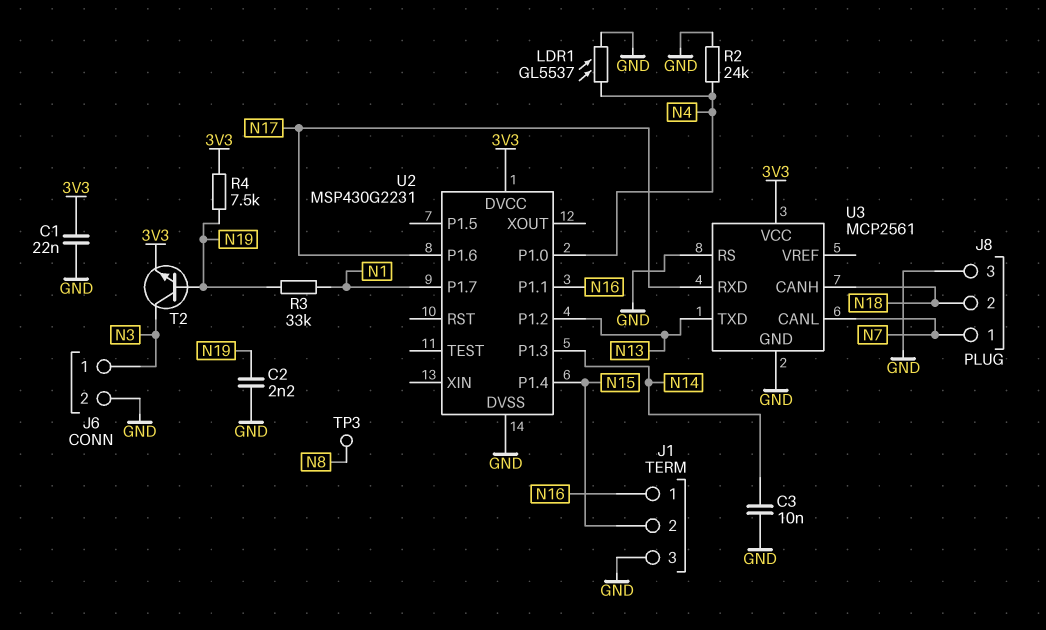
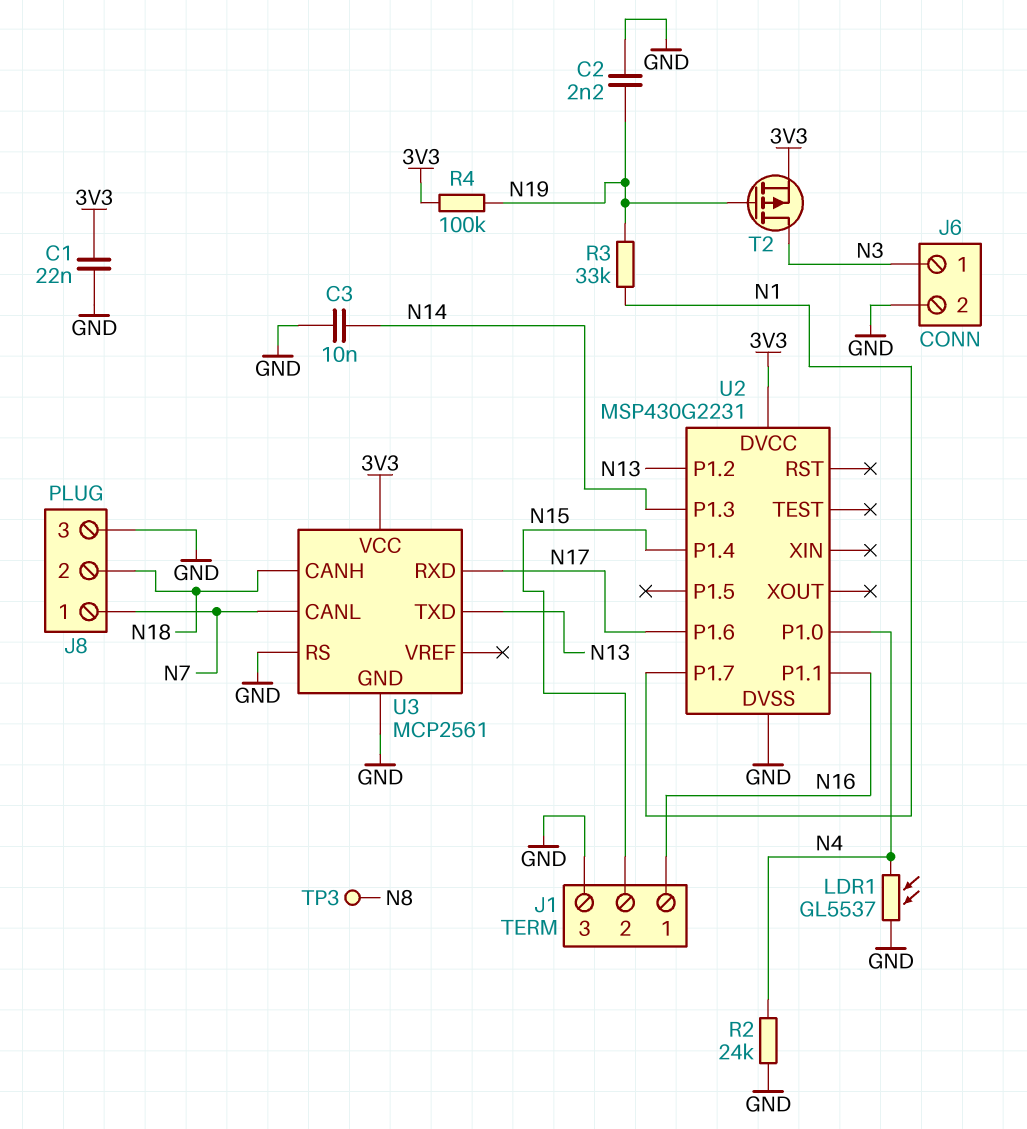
R4: 7.5k (3V3, N19) -> 100k (3V3, N19)
T2: NPN (B N19, C N3, E 3V3) -> PMOS (G N19, D N3, S 3V3)

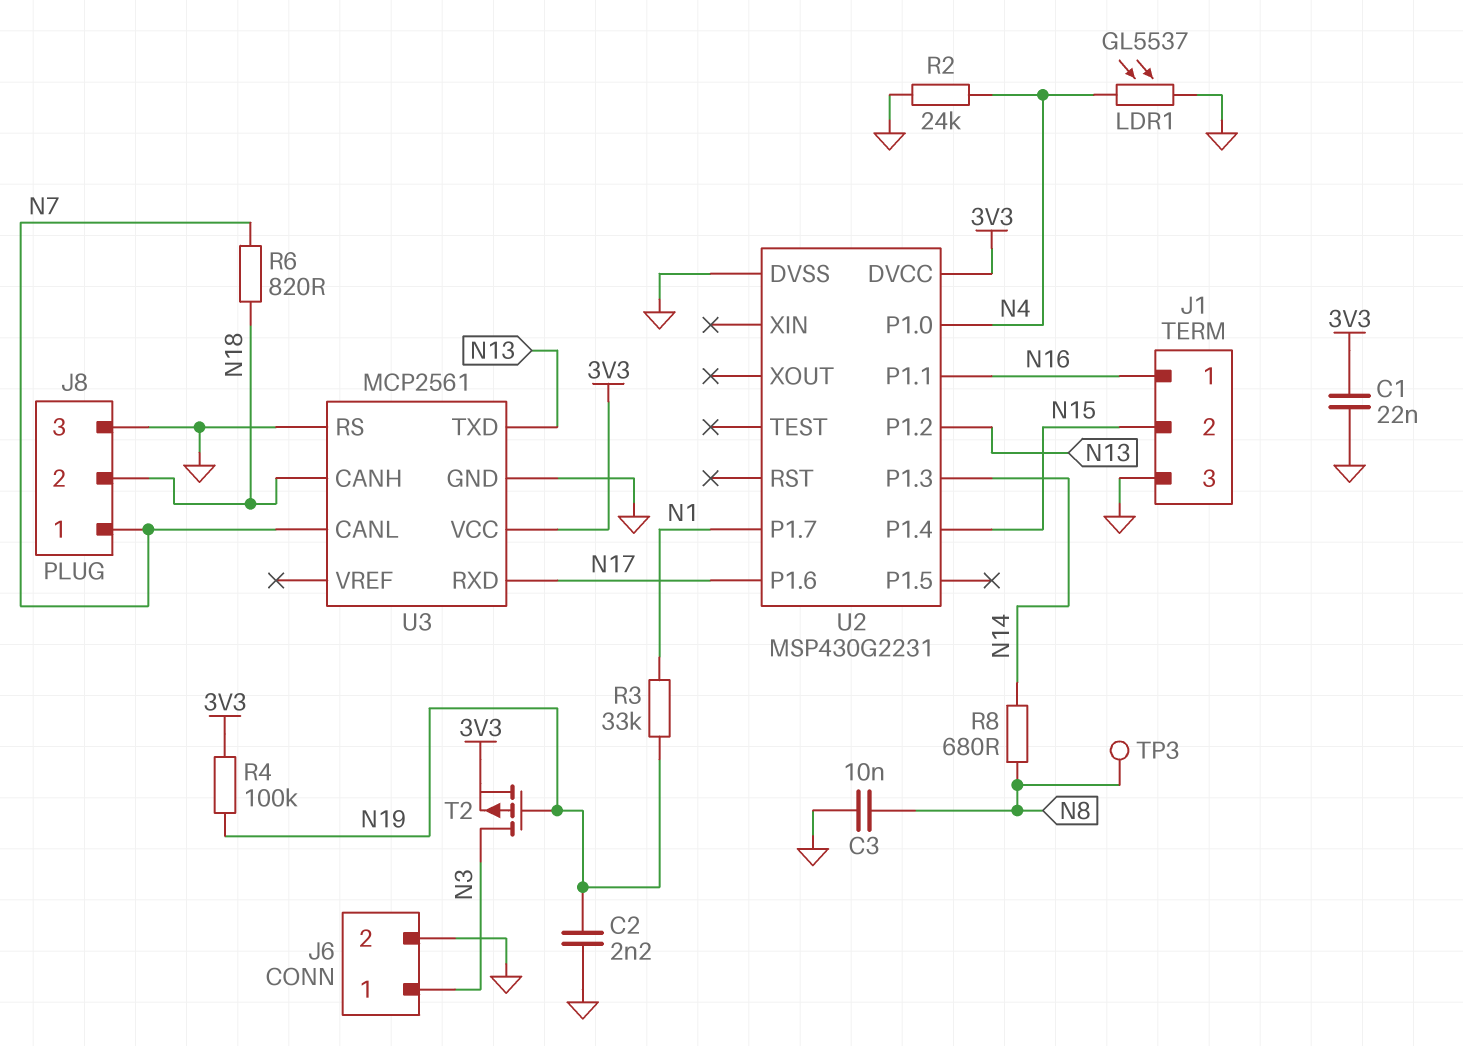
C3: 10nF (GND, N14) -> 10nF (GND, N8)
R6: none -> 820 (N7, N18)
R8: none -> 680 (N8, N14)

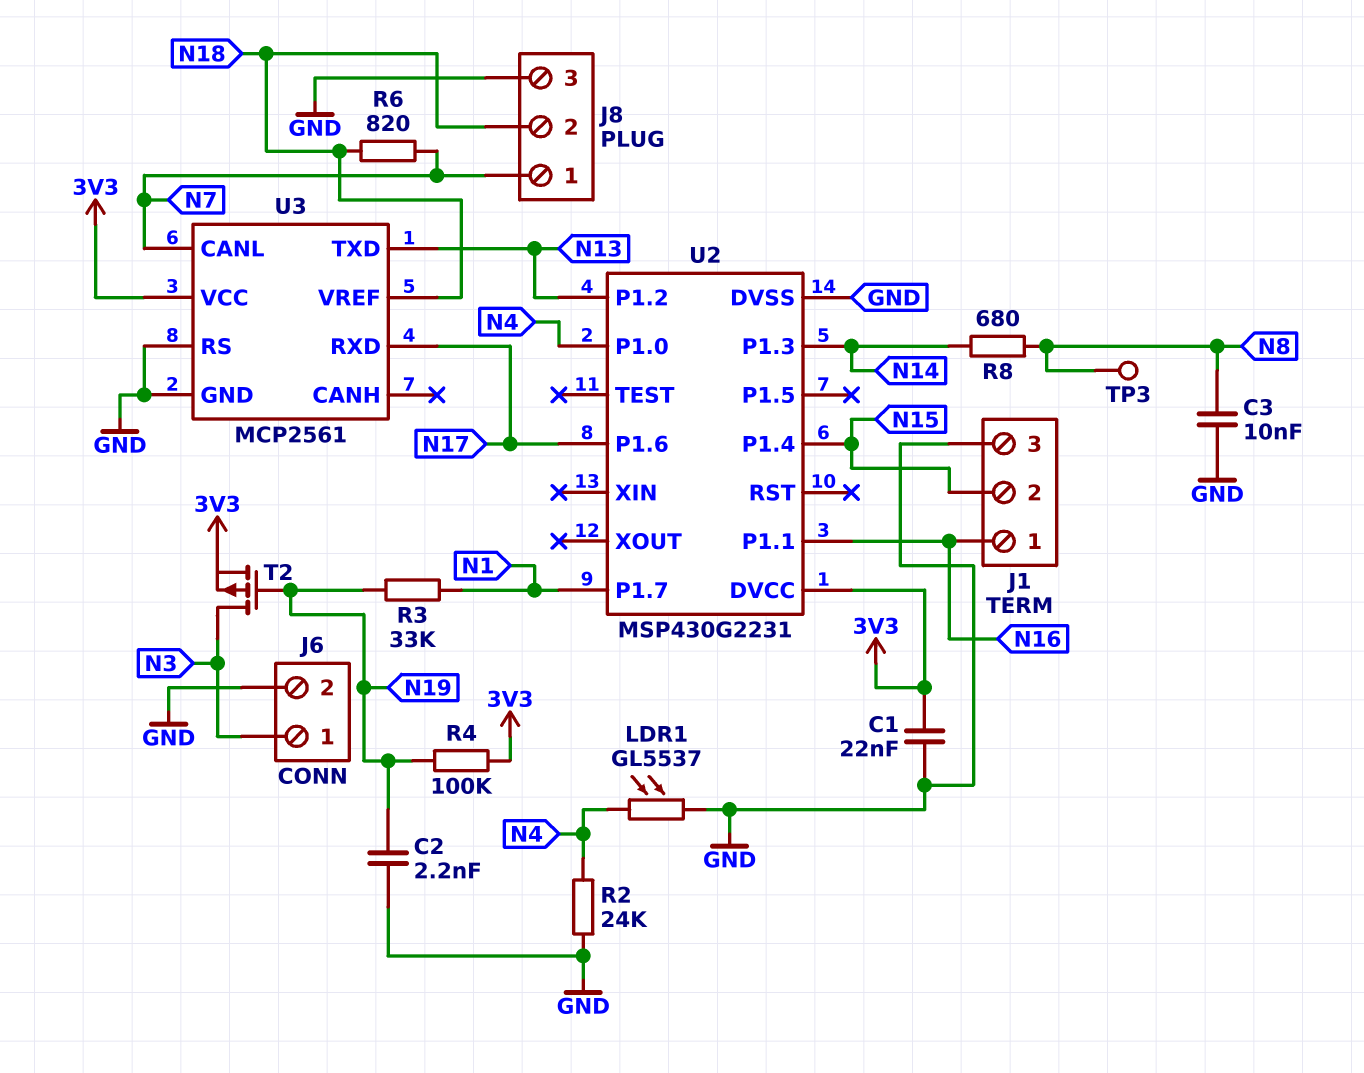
U3 pin CANH: N18 -> none
U3 pin VREF: none -> N18

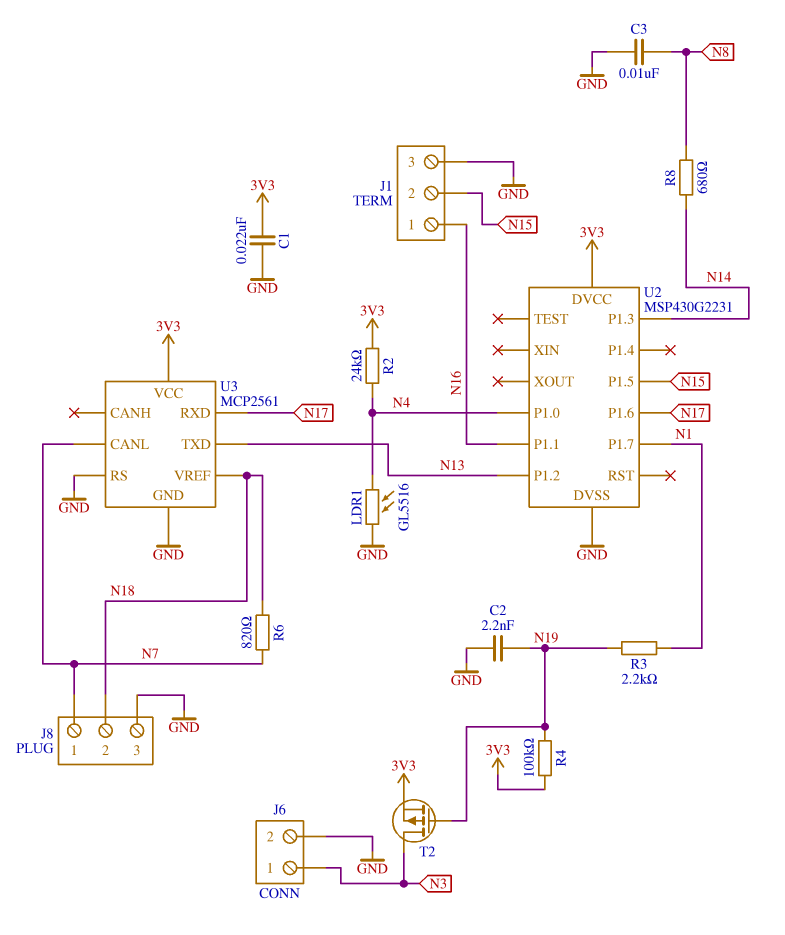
LDR1: GL5537 (GND, N4) -> GL5516 (GND, N4)
R2: 24k (GND, N4) -> 24k (3V3, N4)
R3: 33k (N1, N19) -> 2.2k (N1, N19)
TP3: test point (N8) -> none
U2 pin P1.4: N15 -> none
U2 pin P1.5: none -> N15

